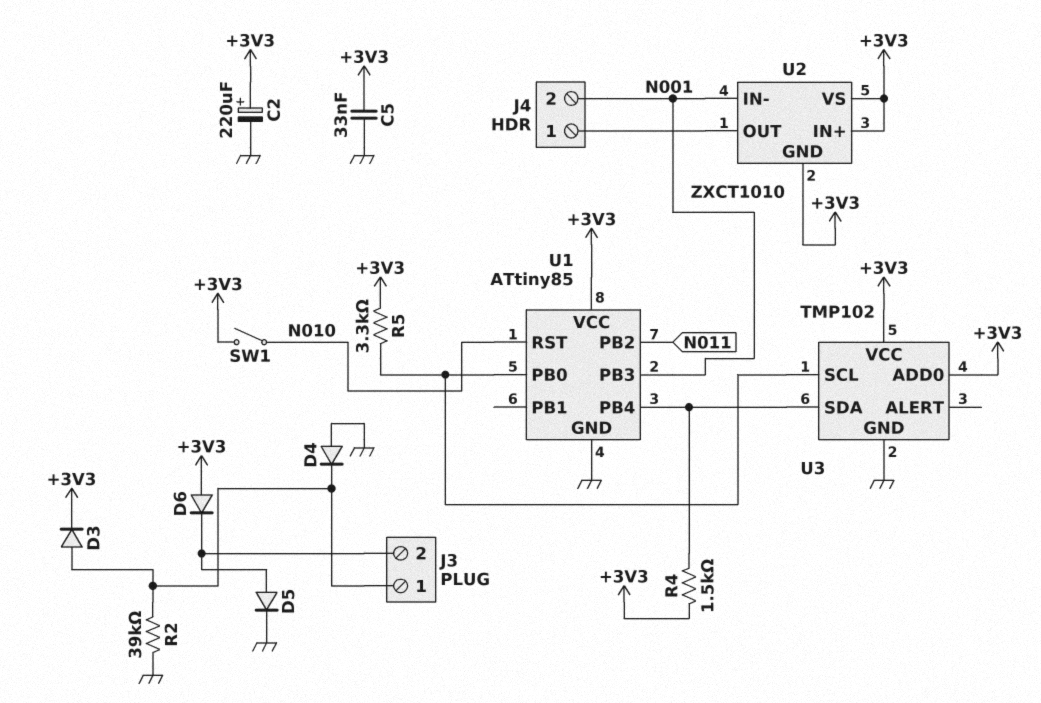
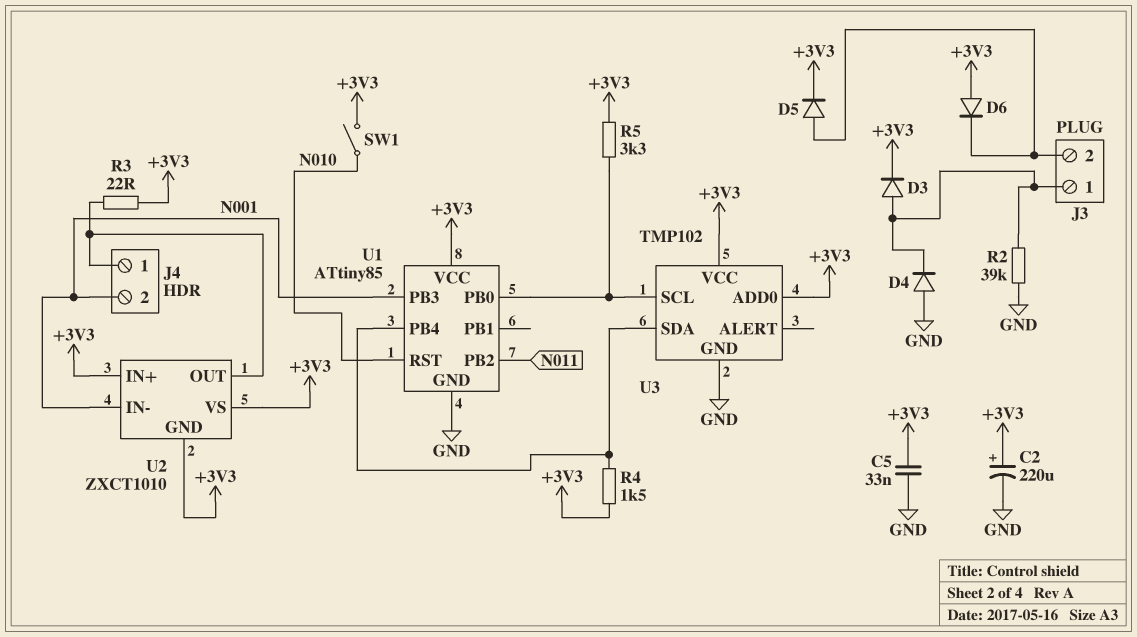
D5: diode (A J3/2, K GND) -> diode (A J3/2, K +3V3)
R3: none -> 22 (+3V3, J4/1)

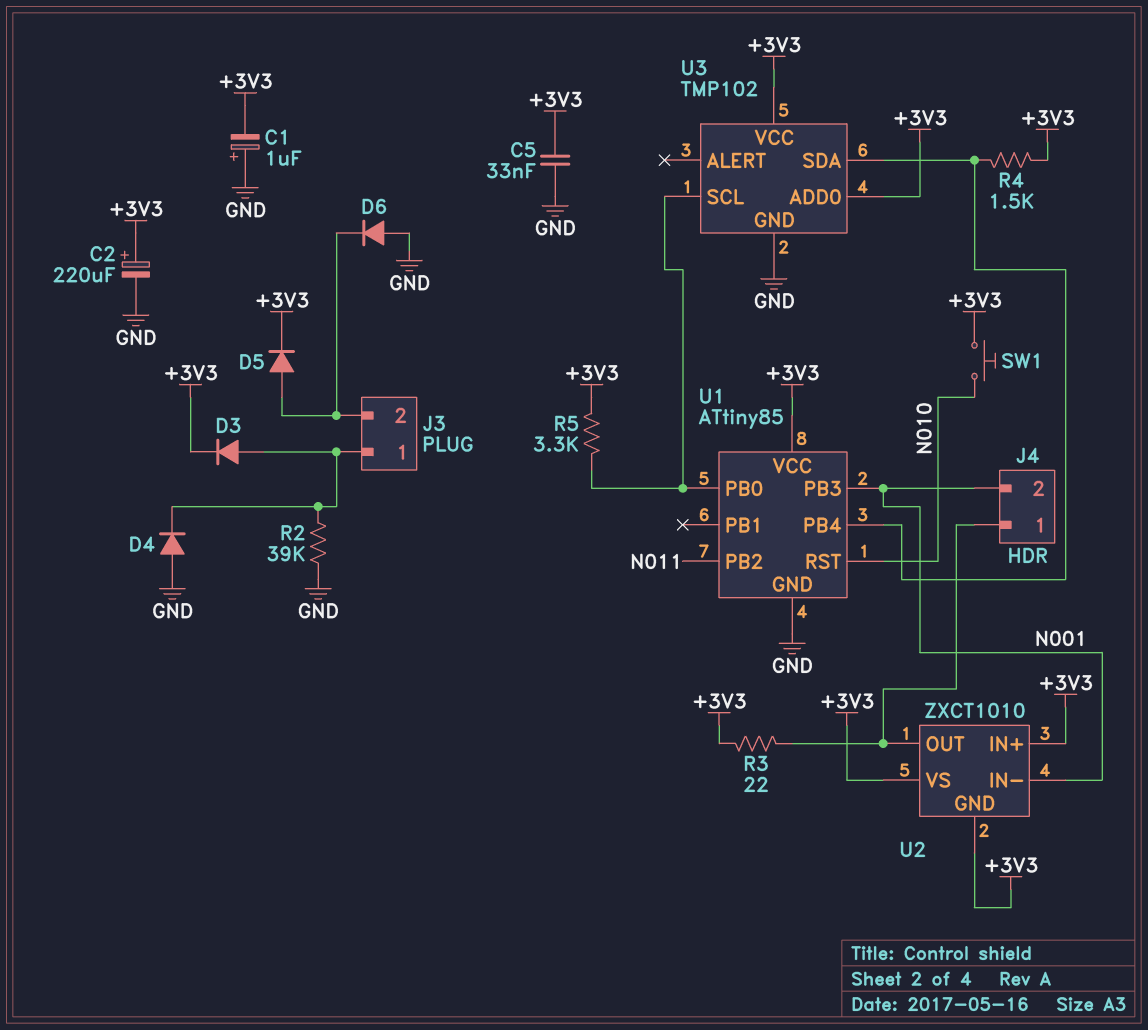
C1: none -> 1uF (plus GND, minus +3V3)
D6: diode (A +3V3, K J3/2) -> diode (A GND, K J3/2)
SW1: switch (+3V3, N010) -> button (+3V3, N010)

